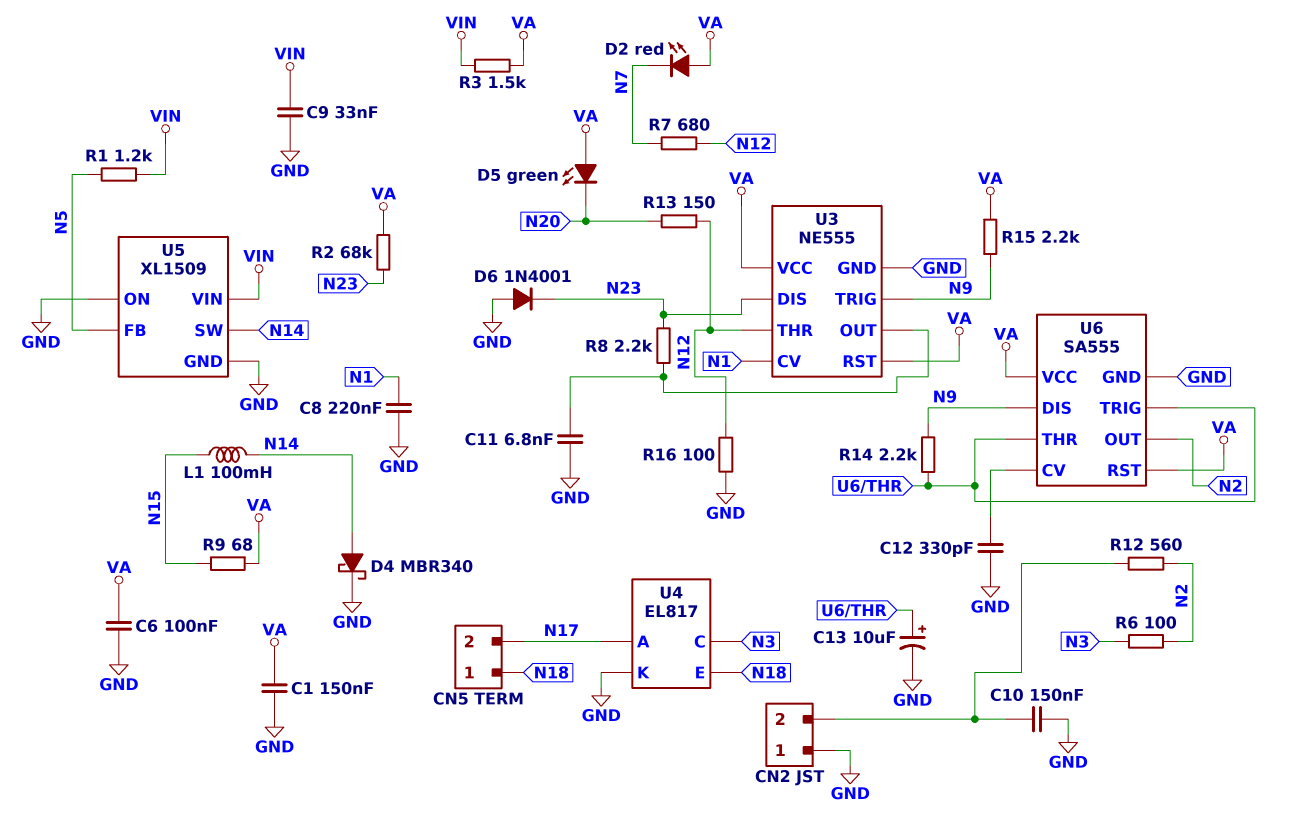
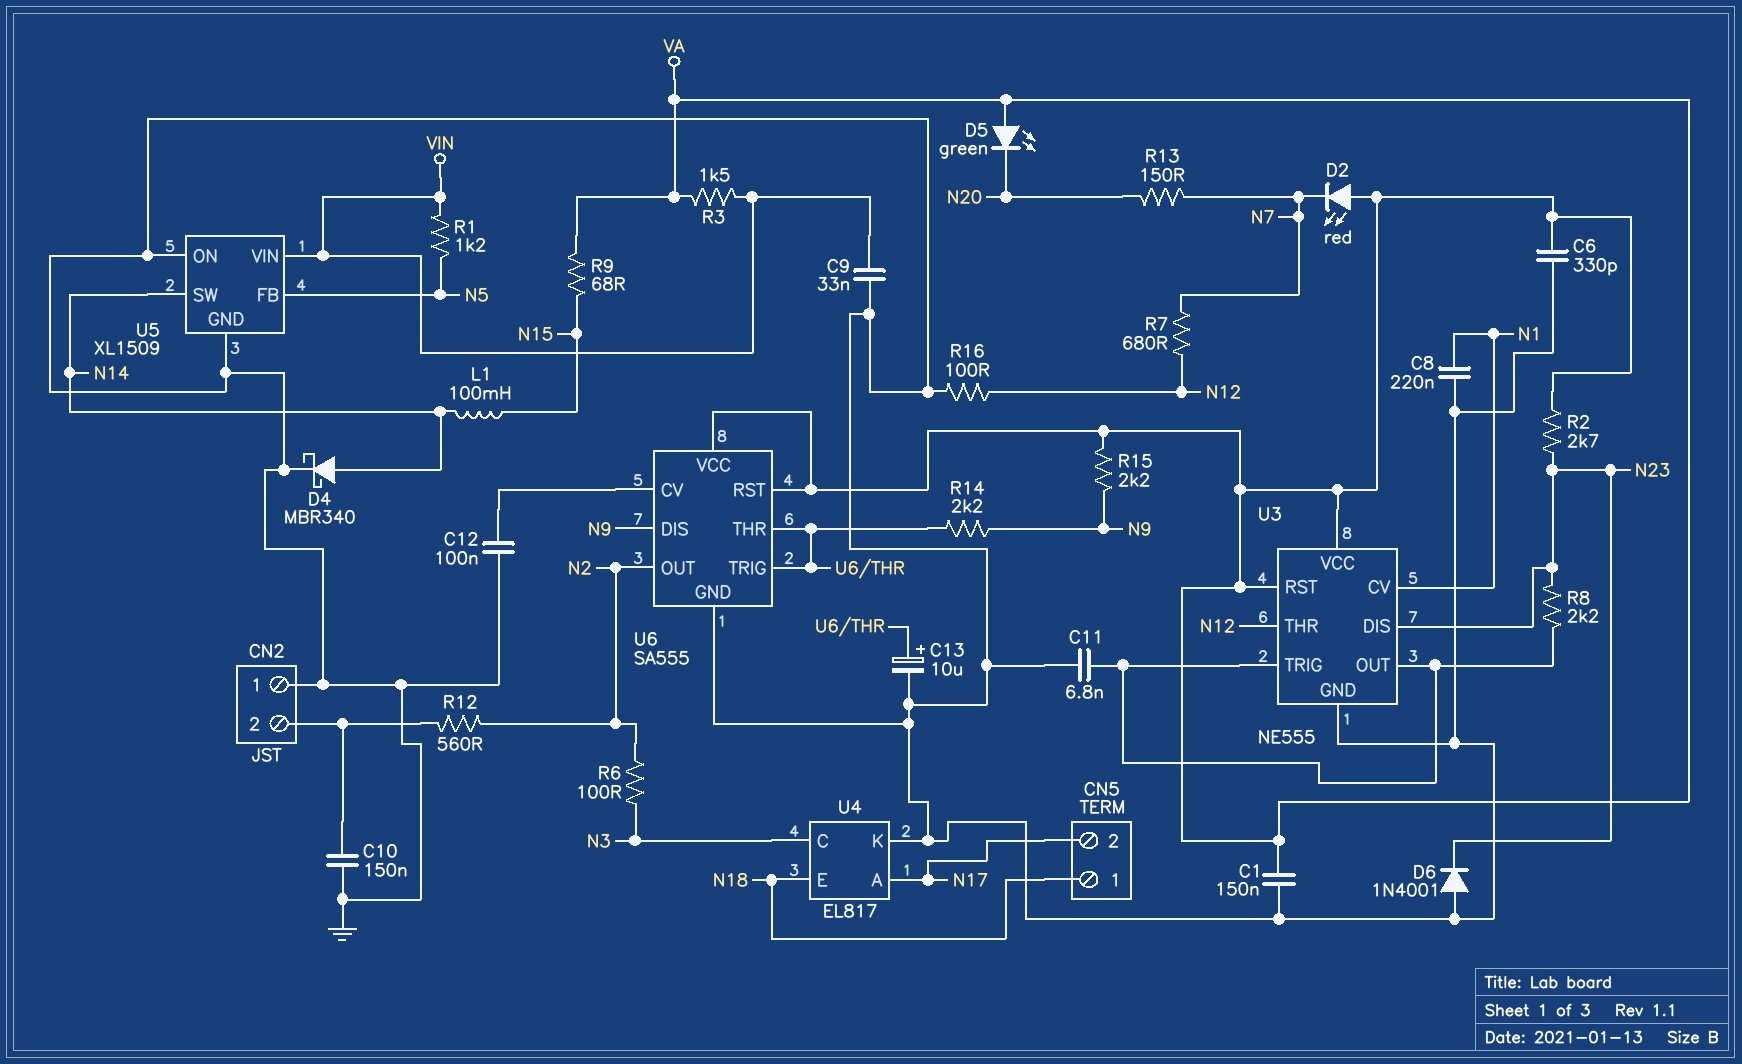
C6: 100nF (GND, VA) -> 330pF (GND, VA)
C12: 330pF (GND, U6/CV) -> 100nF (GND, U6/CV)
R2: 68k (N23, VA) -> 2.7k (N23, VA)
R13: 150 (N12, N20) -> 150 (N7, N20)
U3 pin TRIG: N9 -> U3/OUT

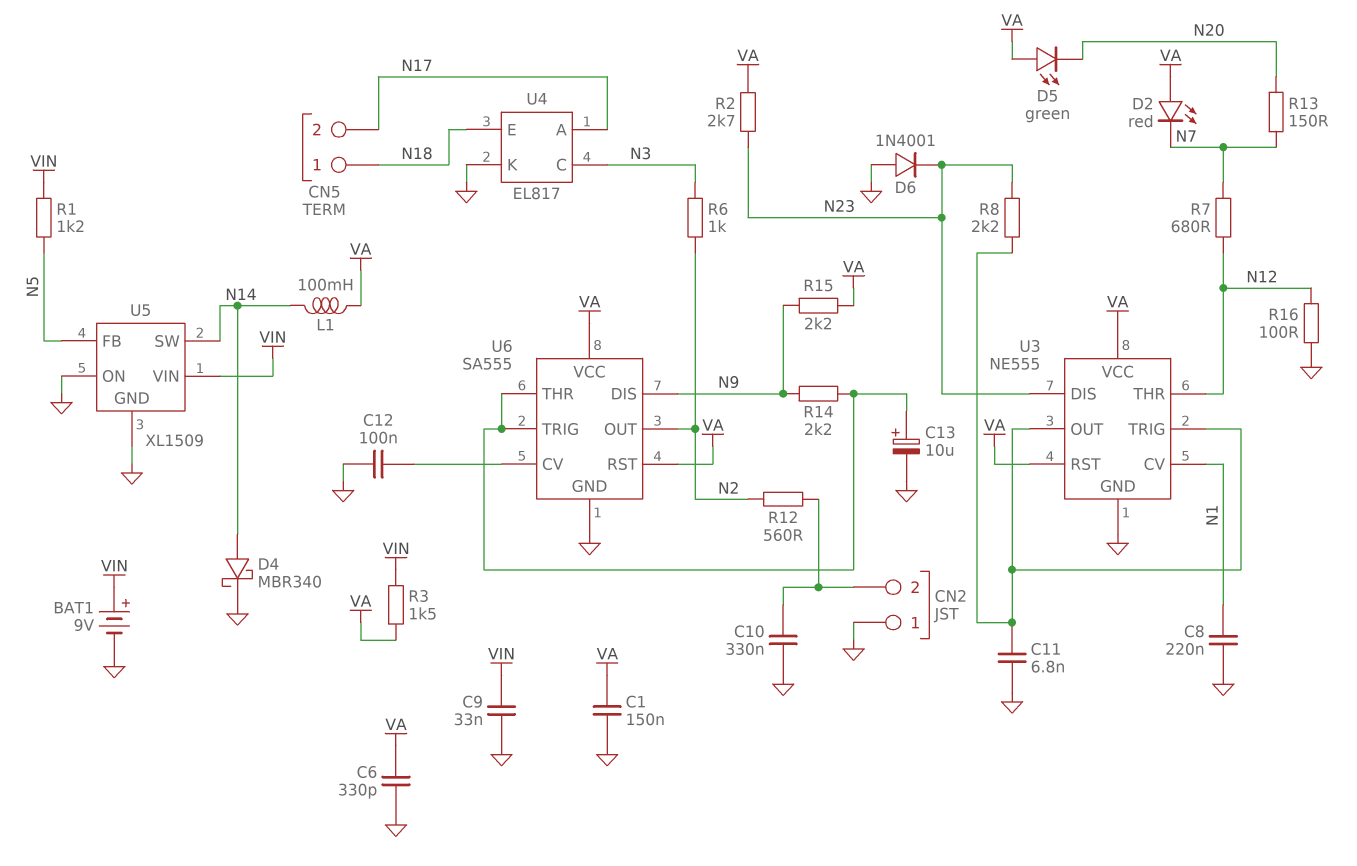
BAT1: none -> 9V (plus VIN, minus GND)
C10: 150nF (CN2/2, GND) -> 330nF (CN2/2, GND)
L1: 100mH (N14, N15) -> 100mH (N14, VA)
R6: 100 (N2, N3) -> 1k (N2, N3)
R9: 68 (N15, VA) -> none

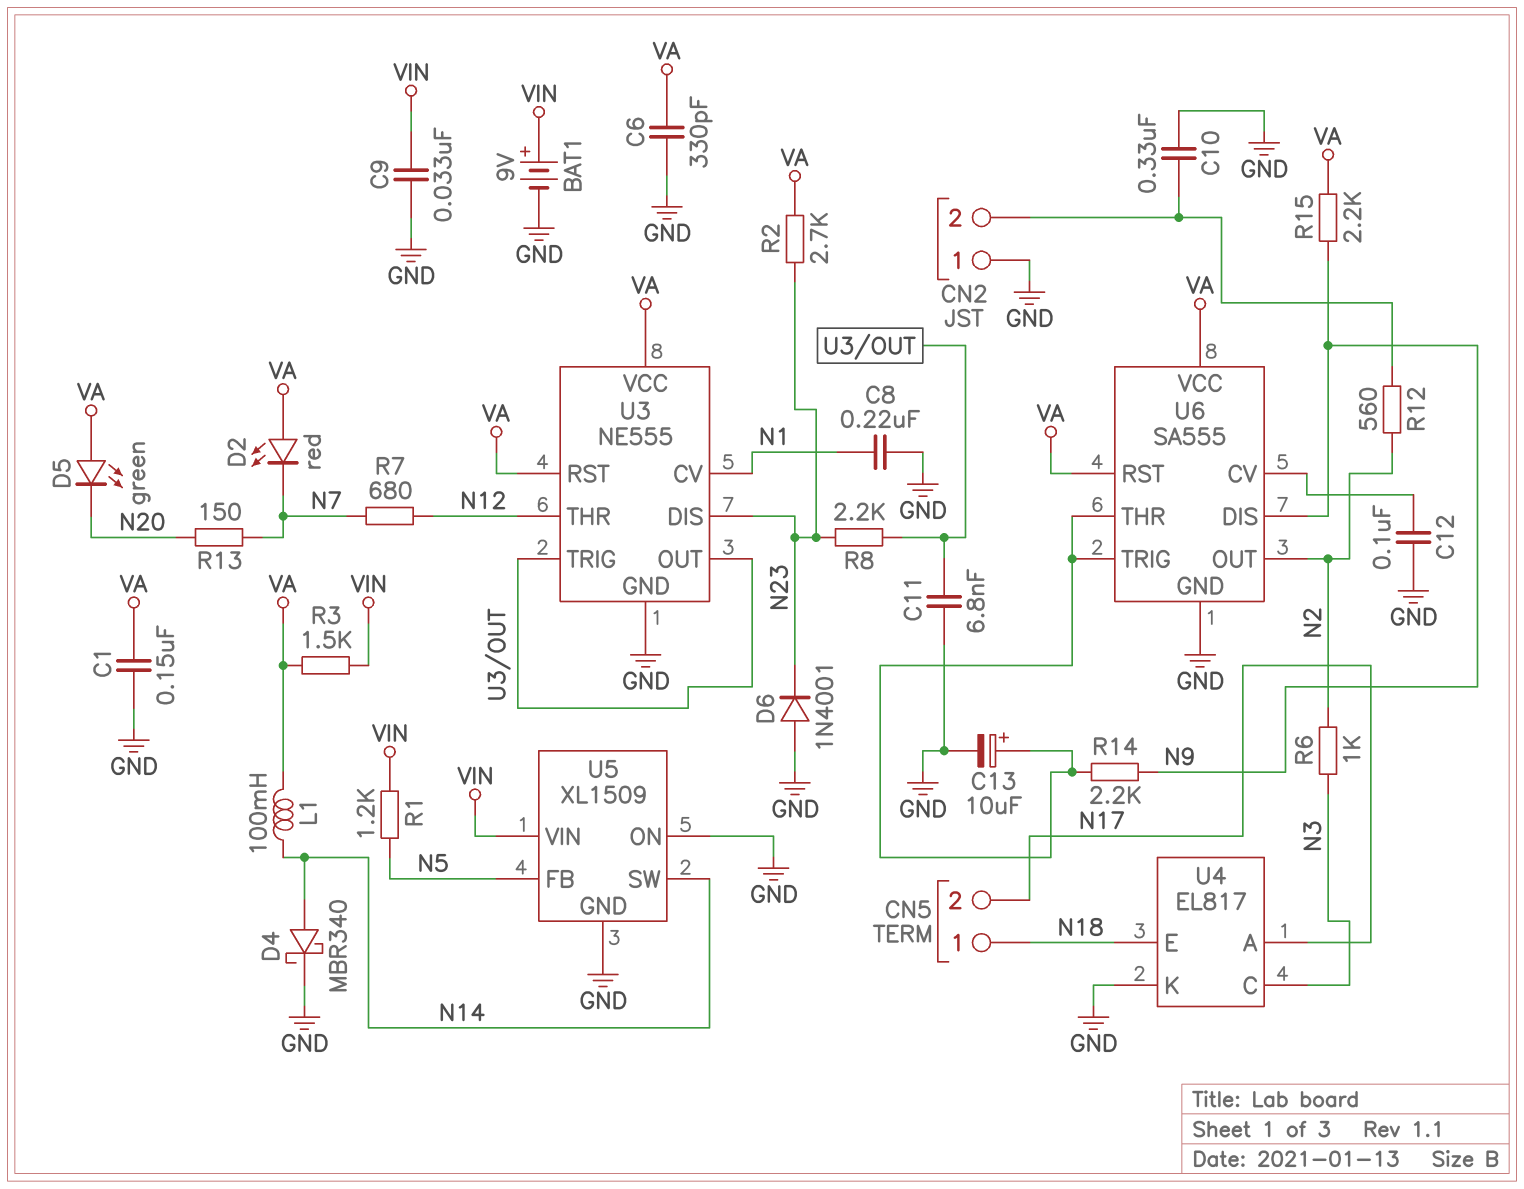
R16: 100 (GND, N12) -> none

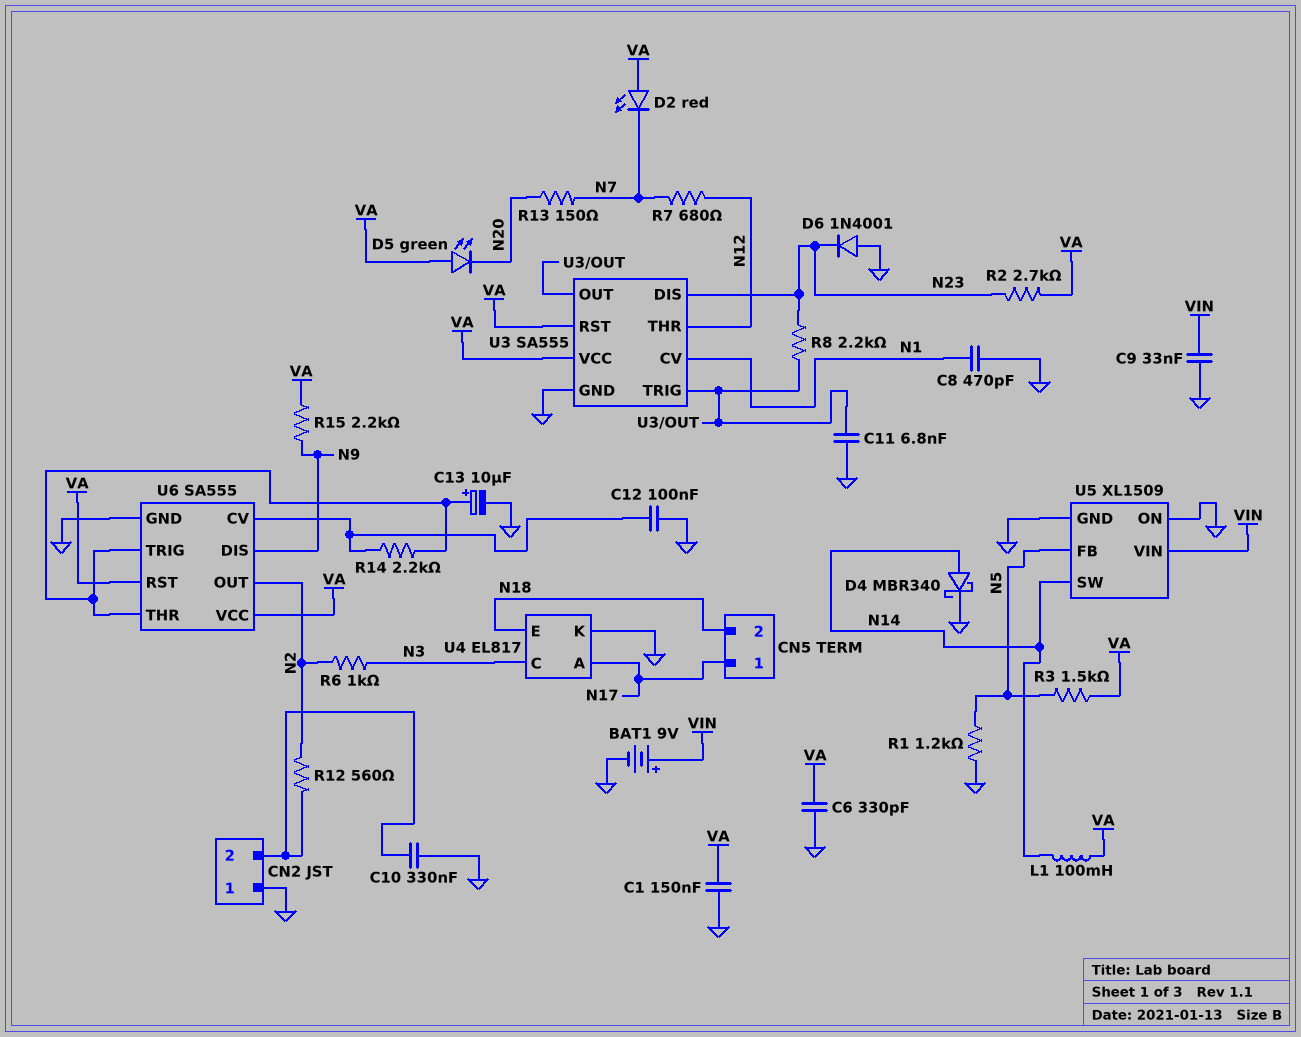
C8: 220nF (GND, N1) -> 470pF (GND, N1)
CN5 pin 1: N18 -> N17
CN5 pin 2: N17 -> N18
R1: 1.2k (N5, VIN) -> 1.2k (GND, N5)
R3: 1.5k (VA, VIN) -> 1.5k (N5, VA)
R14: 2.2k (N9, U6/THR) -> 2.2k (U6/CV, U6/THR)
U3: NE555 -> SA555

